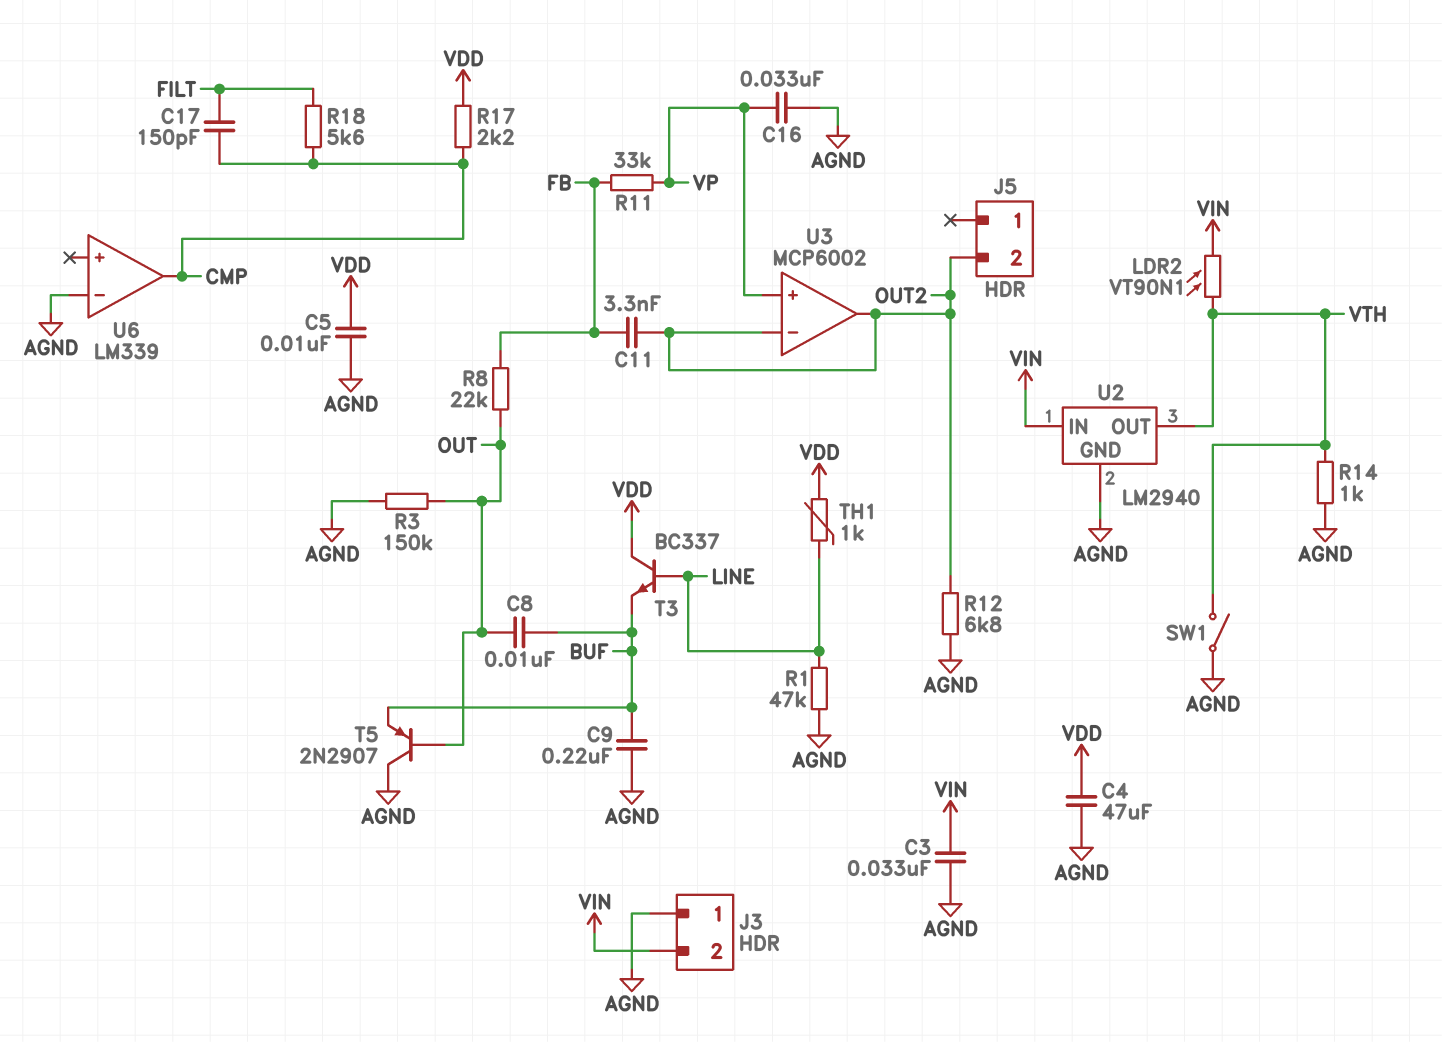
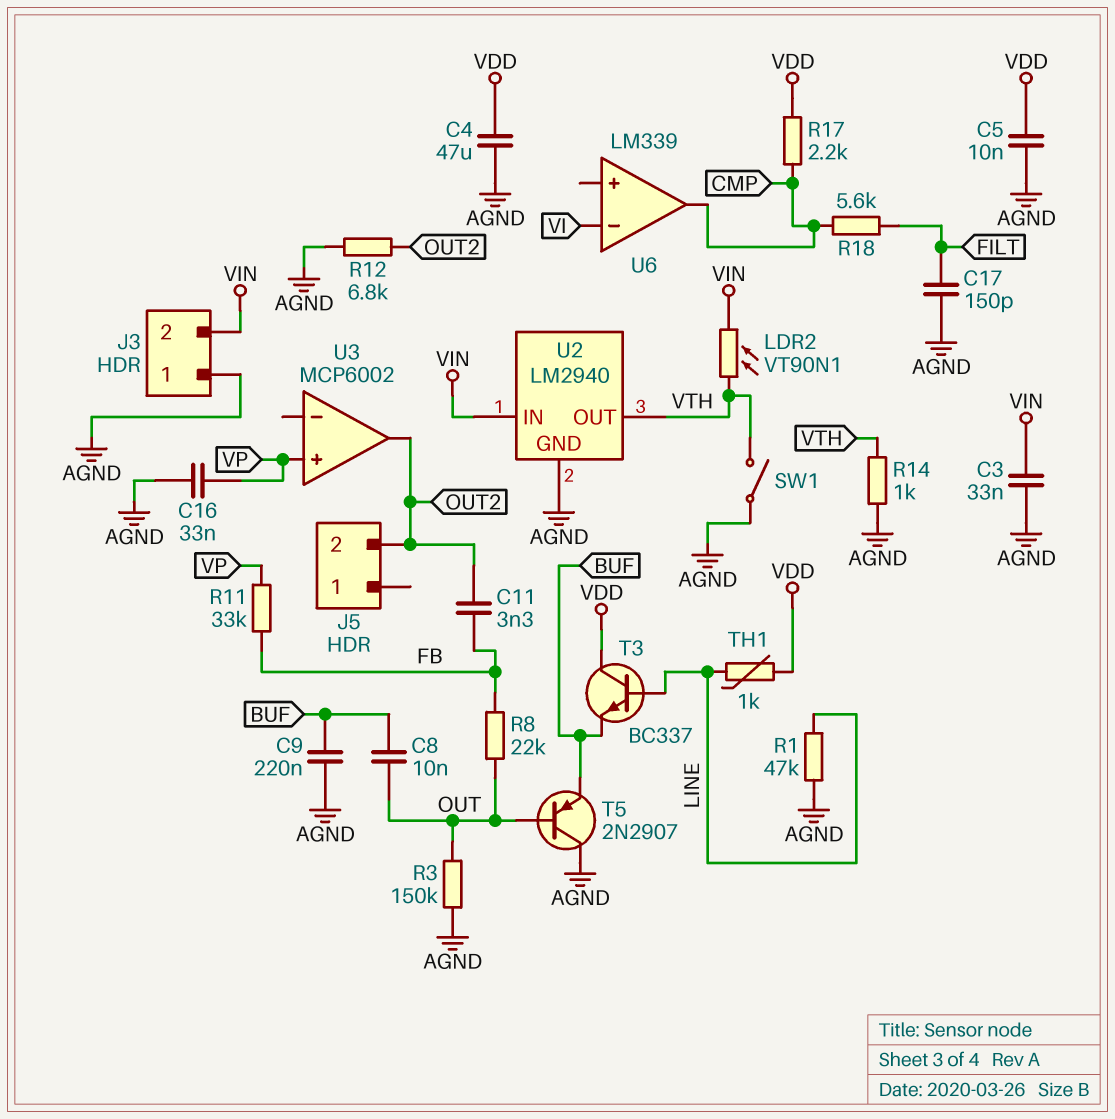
C17: 150pF (CMP, FILT) -> 150pF (AGND, FILT)
U3 pin in-: OUT2 -> none
U6 pin in-: AGND -> VI

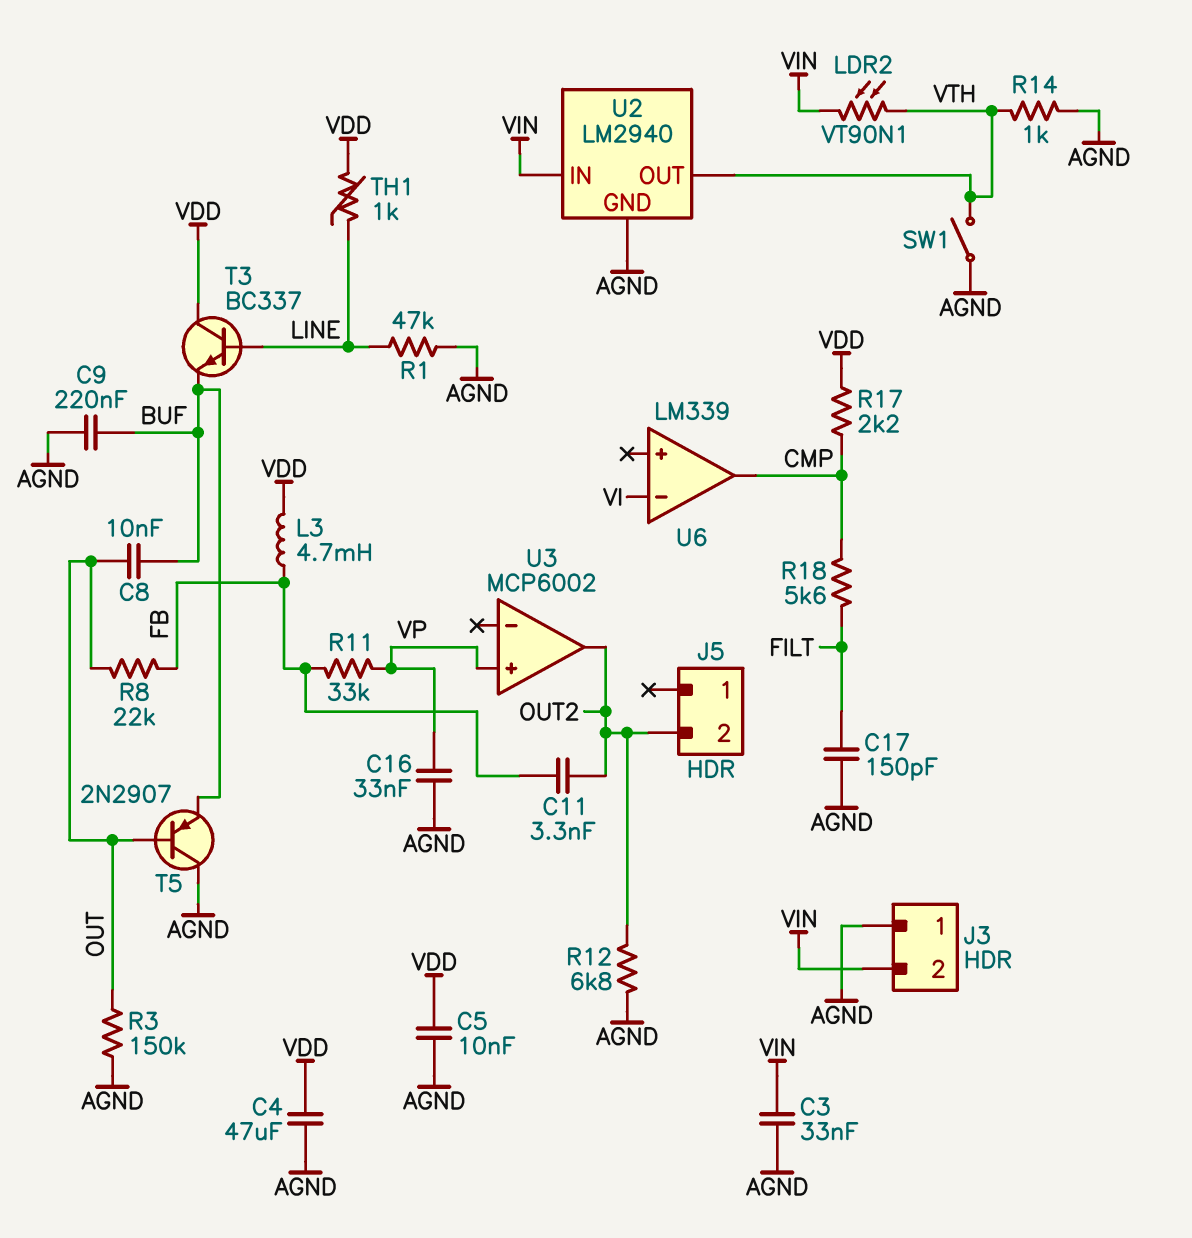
L3: none -> 4.7mH (FB, VDD)

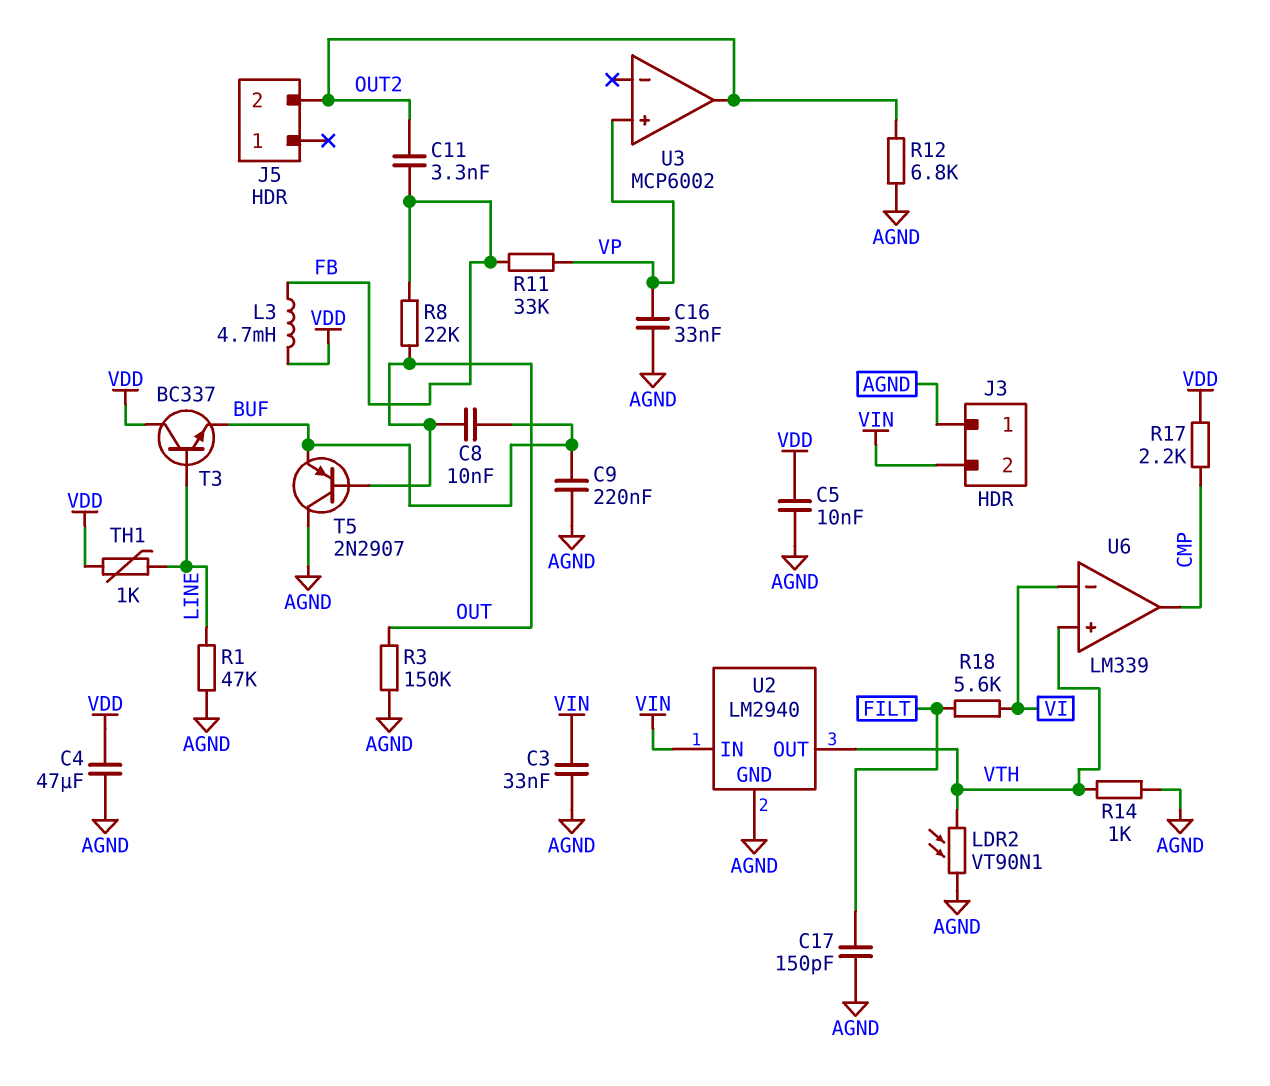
LDR2: VT90N1 (VIN, VTH) -> VT90N1 (AGND, VTH)
R18: 5.6k (CMP, FILT) -> 5.6k (FILT, VI)
SW1: switch (AGND, VTH) -> none
U6 pin in+: none -> VTH

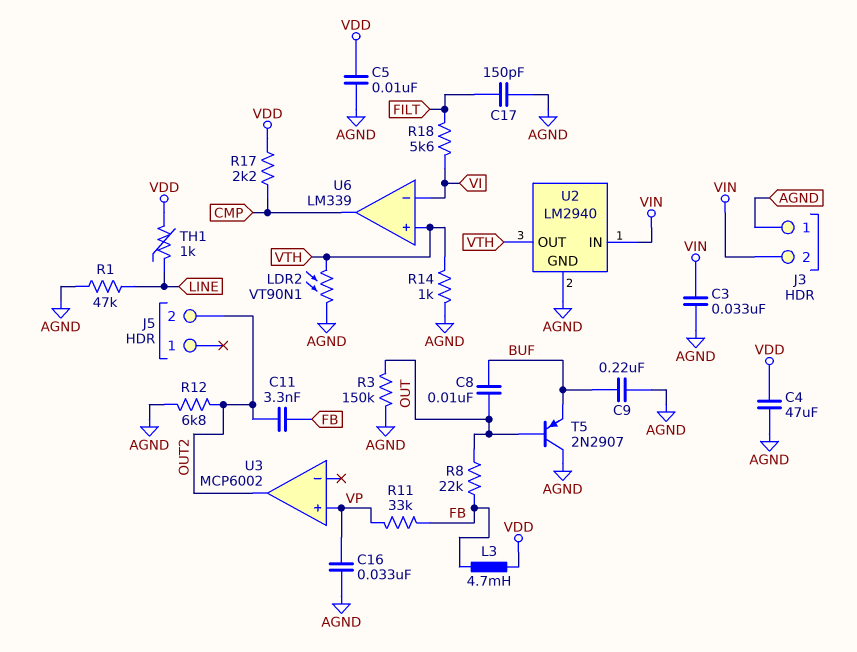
T3: NPN BC337 (B LINE, C VDD, E BUF) -> none

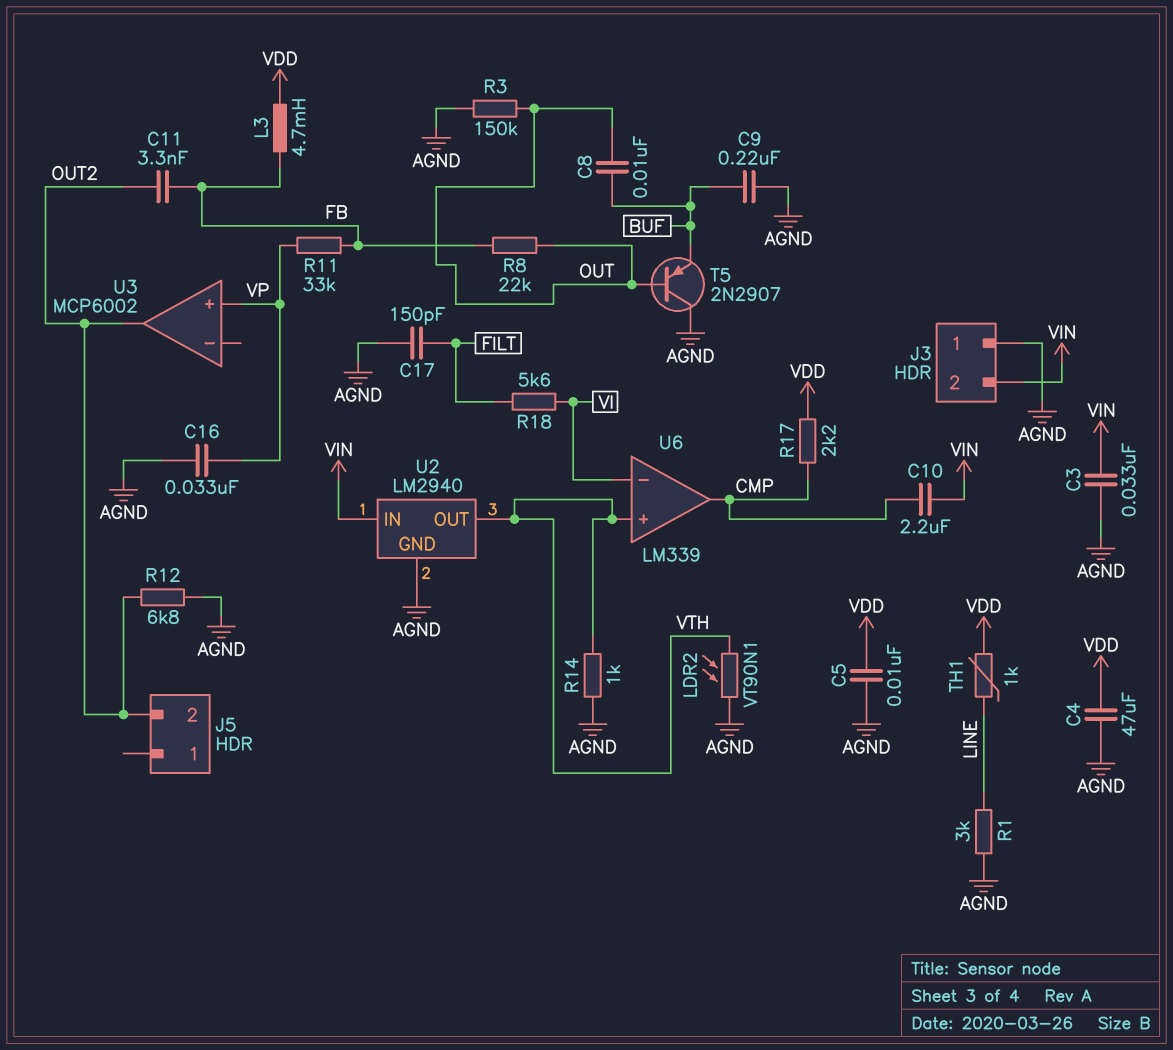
C10: none -> 2.2uF (CMP, VIN)
R1: 47k (AGND, LINE) -> 3k (AGND, LINE)

